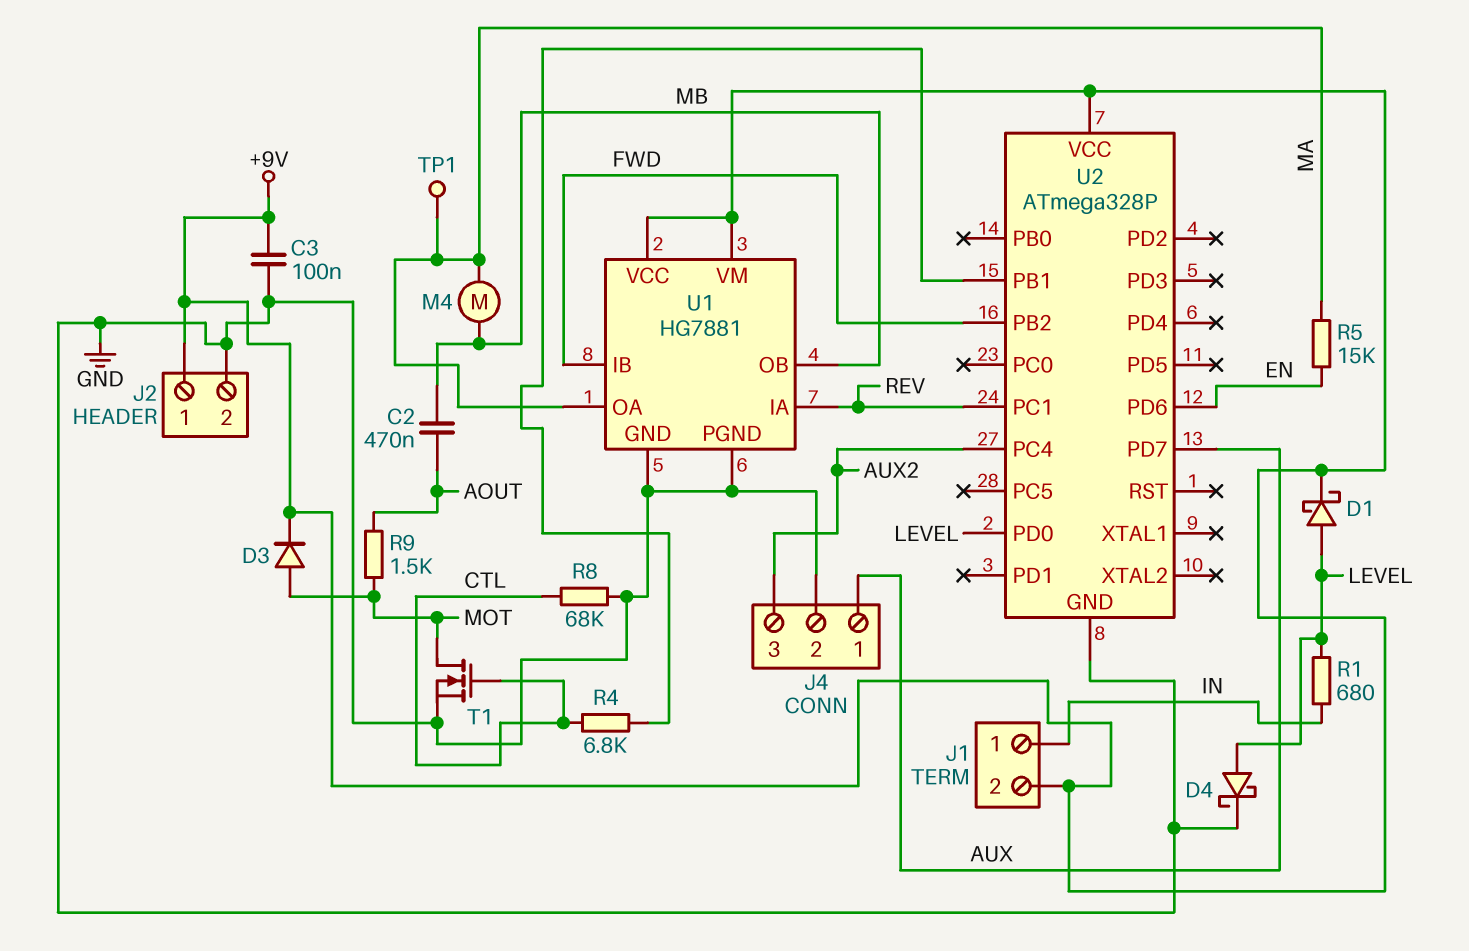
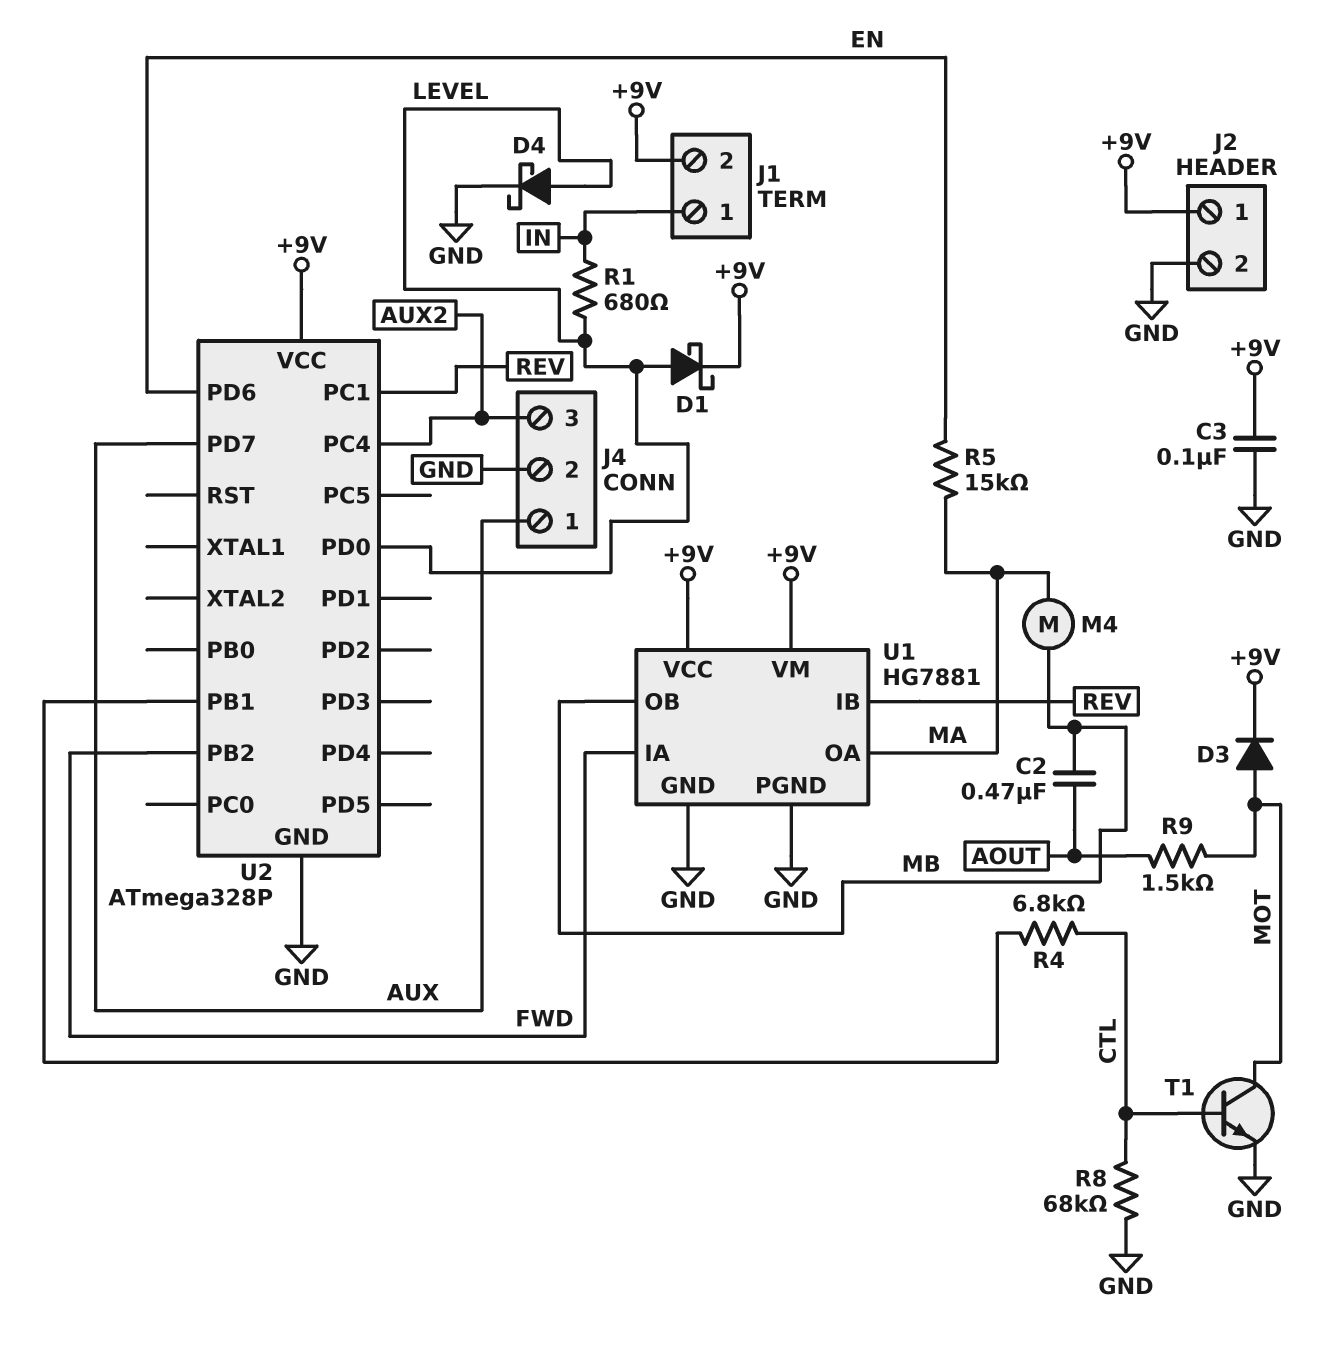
T1: NMOS (G CTL, D MOT, S GND) -> NPN (B CTL, C MOT, E GND)
TP1: test point (MA) -> none
U1 pin IA: REV -> FWD
U1 pin IB: FWD -> REV

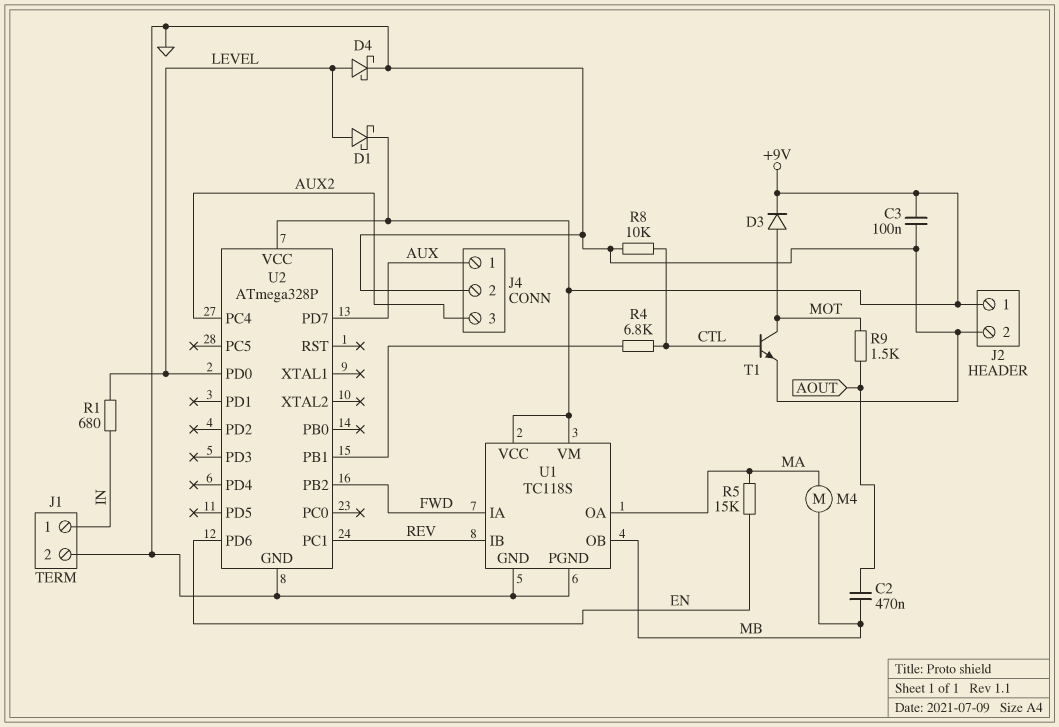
J1 pin 2: +9V -> GND
R8: 68k (CTL, GND) -> 10k (CTL, GND)
U1: HG7881 -> TC118S

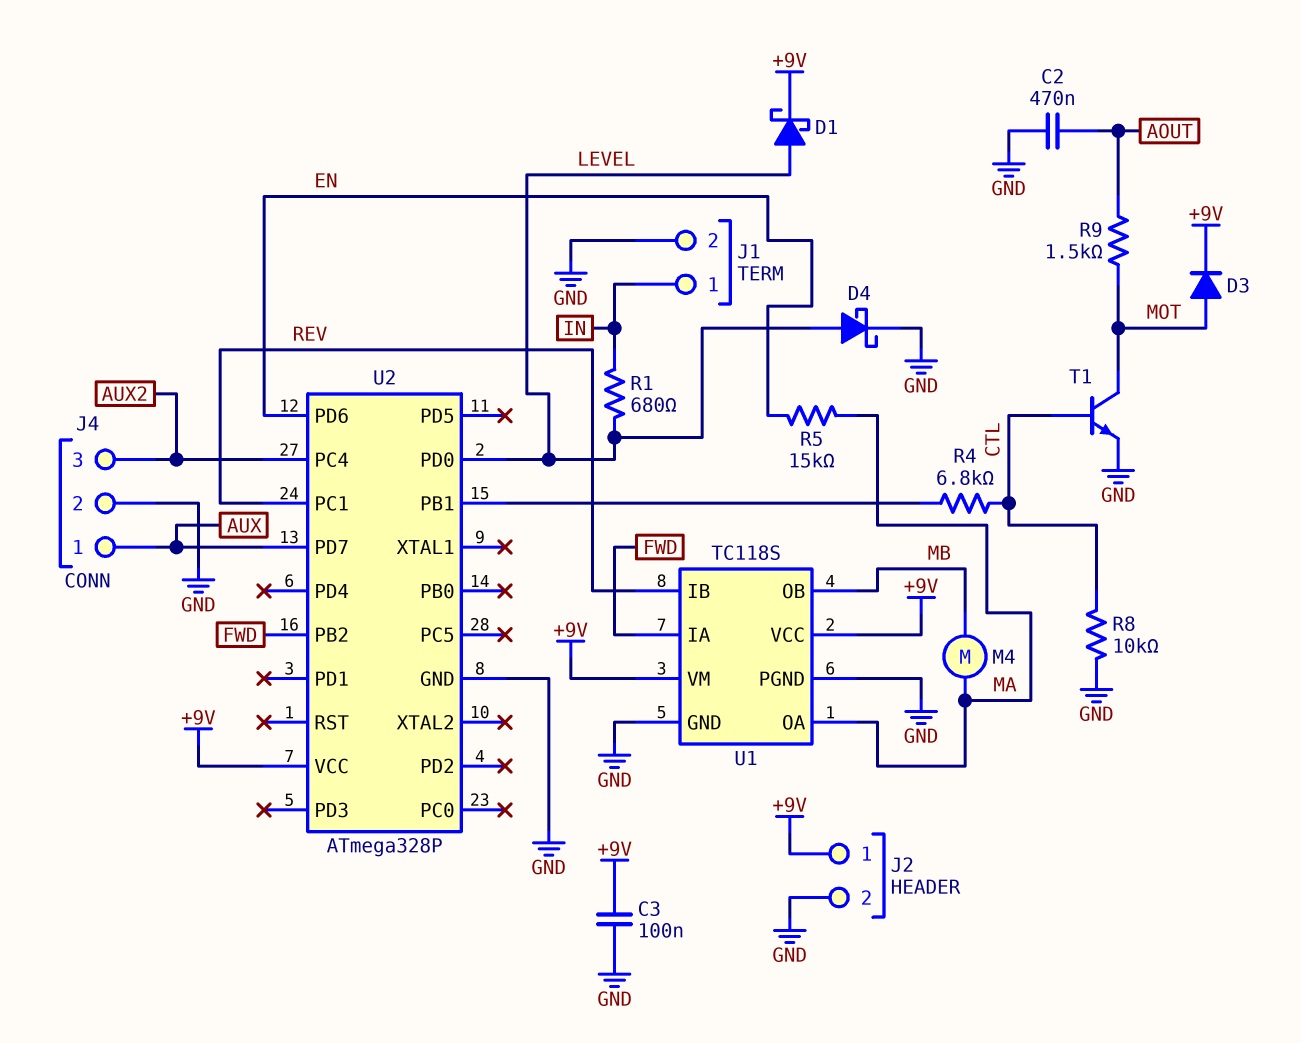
C2: 470nF (AOUT, MB) -> 470nF (AOUT, GND)

